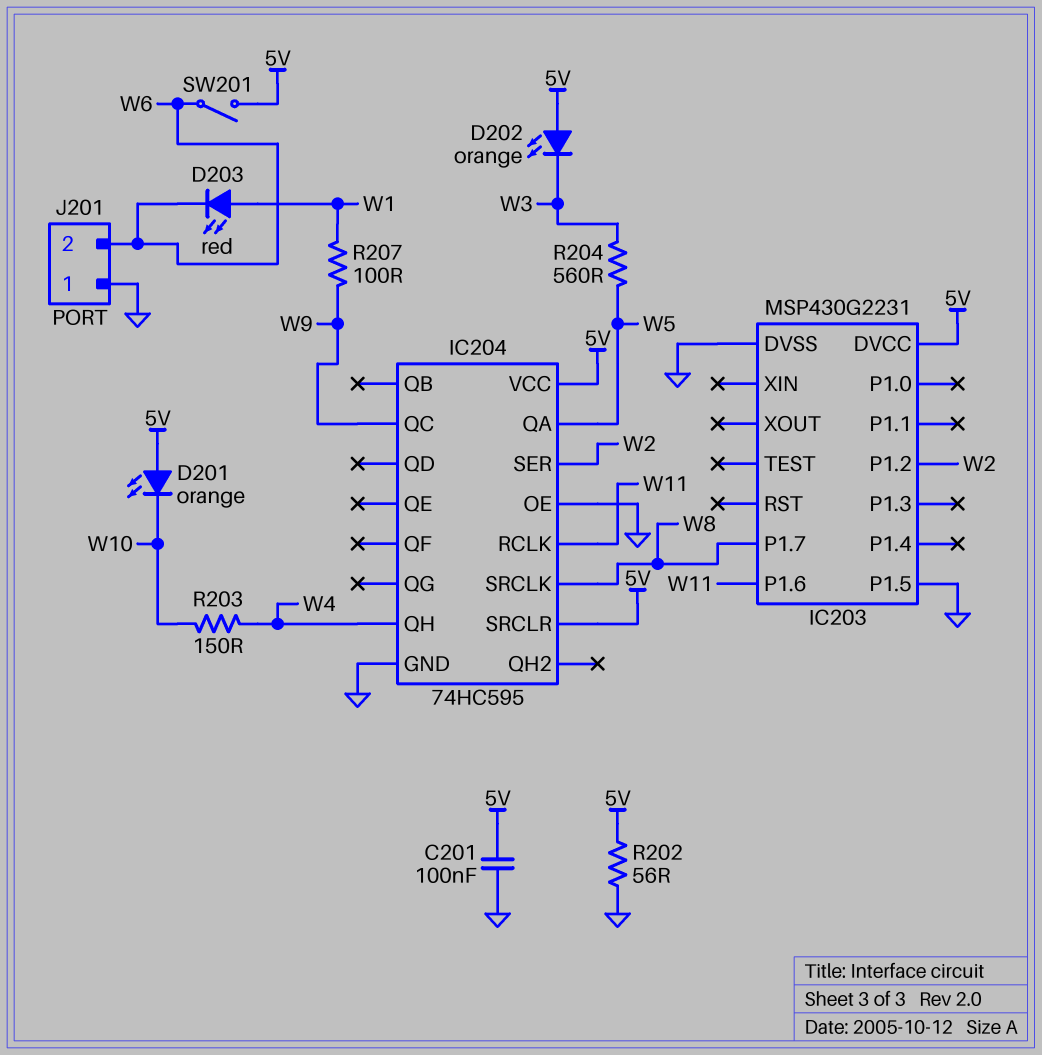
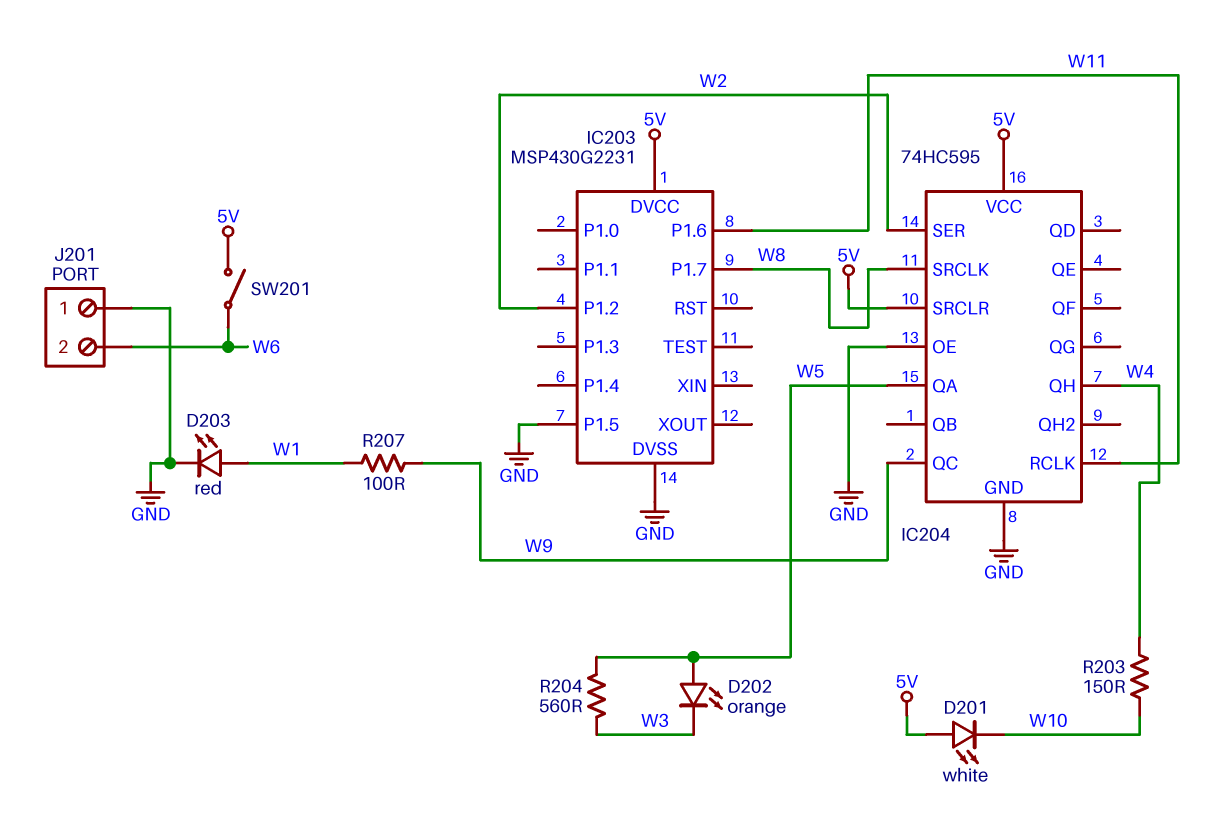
C201: 100nF (5V, GND) -> none
D201: LED orange (A 5V, K W10) -> LED white (A 5V, K W10)
D202: LED orange (A 5V, K W3) -> LED orange (A W5, K W3)
D203: LED red (A W1, K W6) -> LED red (A W1, K GND)
R202: 56 (5V, GND) -> none

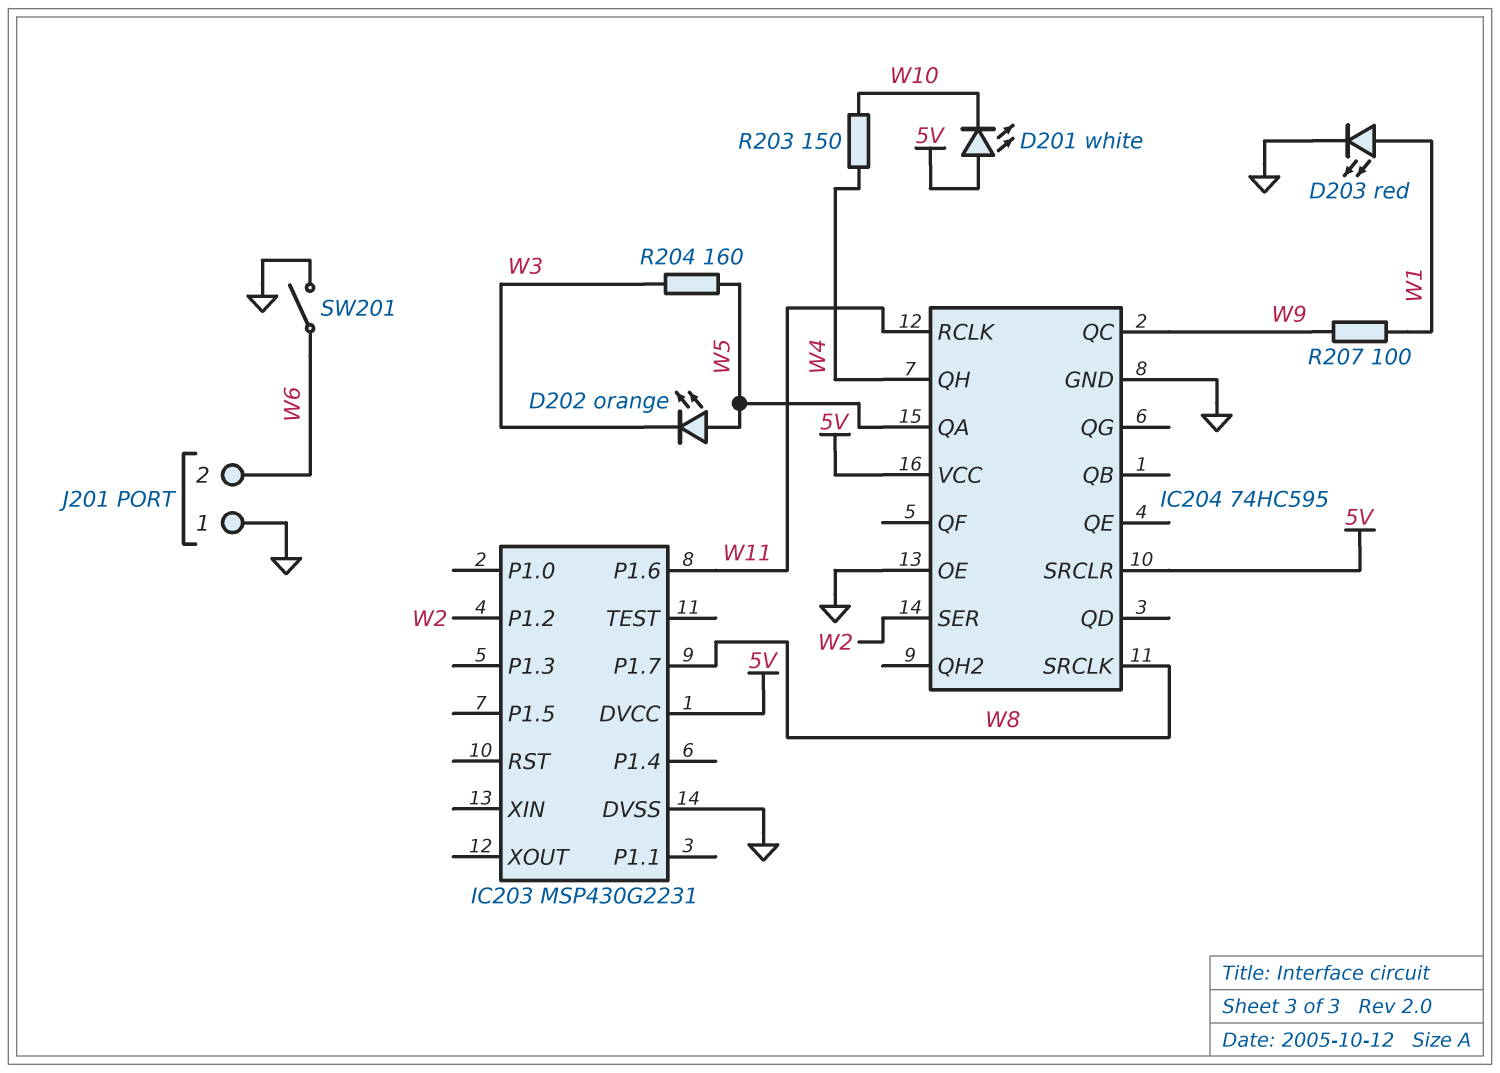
IC203 pin P1.5: GND -> none
R204: 560 (W3, W5) -> 160 (W3, W5)
SW201: switch (5V, W6) -> switch (GND, W6)

